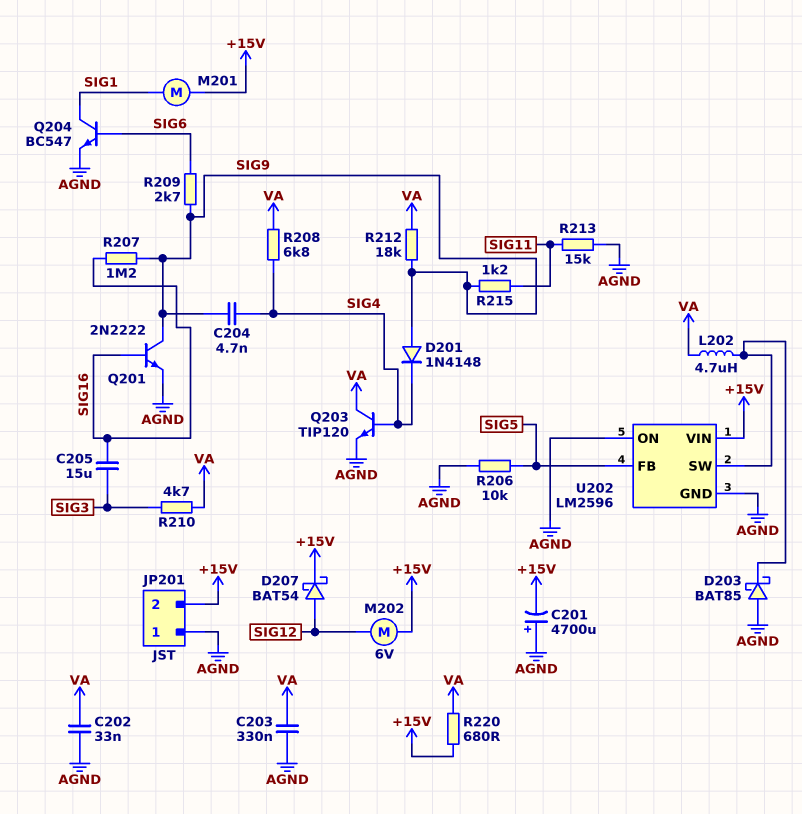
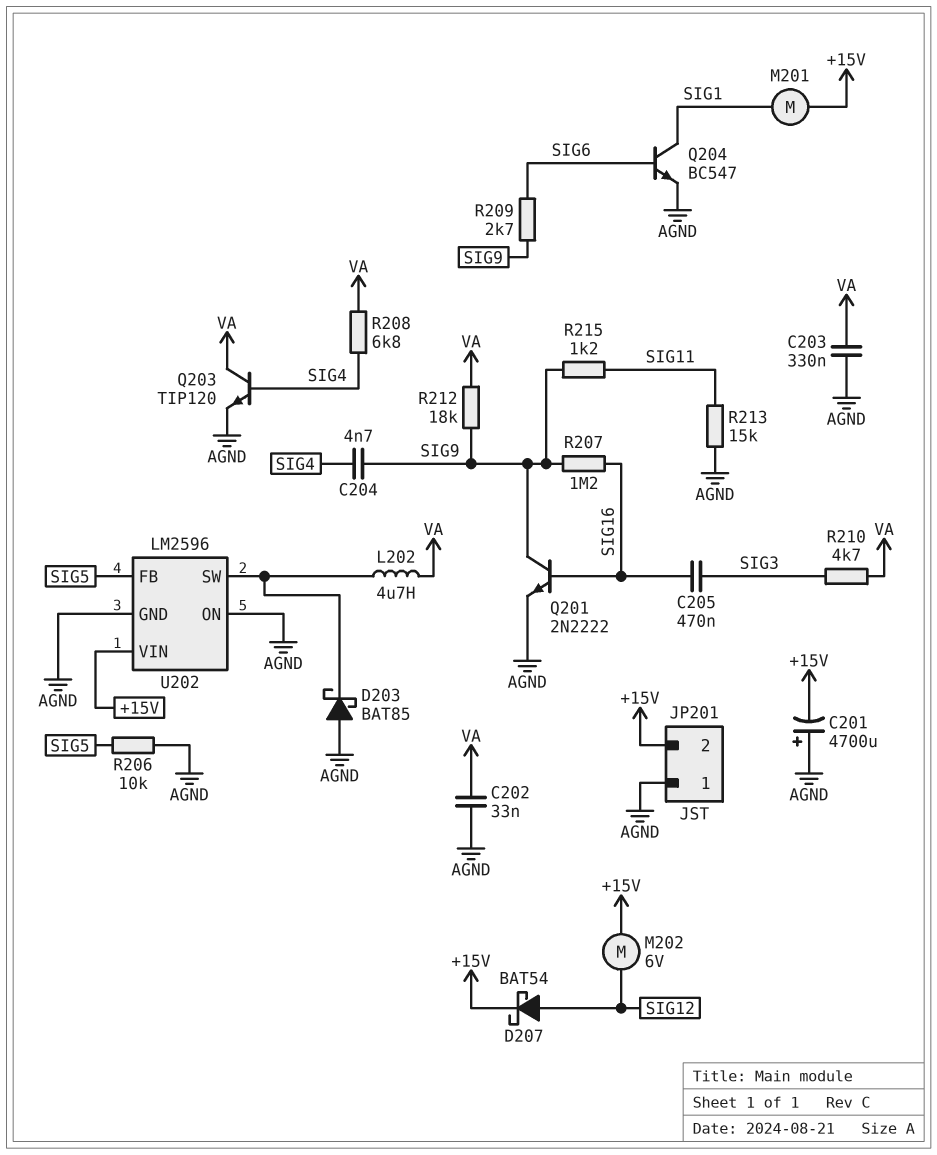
C205: 15uF (SIG3, SIG16) -> 470nF (SIG3, SIG16)
D201: diode 1N4148 (A SIG9, K SIG4) -> none
R220: 680 (+15V, VA) -> none

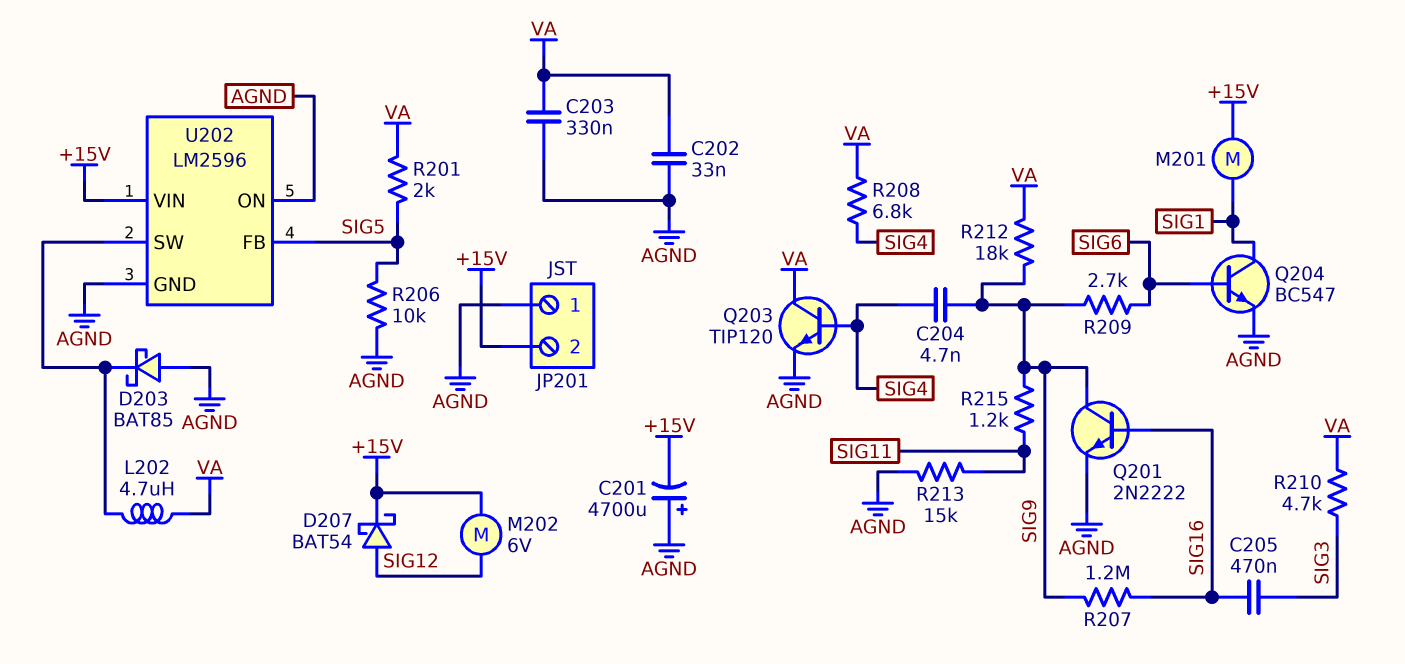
R201: none -> 2k (SIG5, VA)

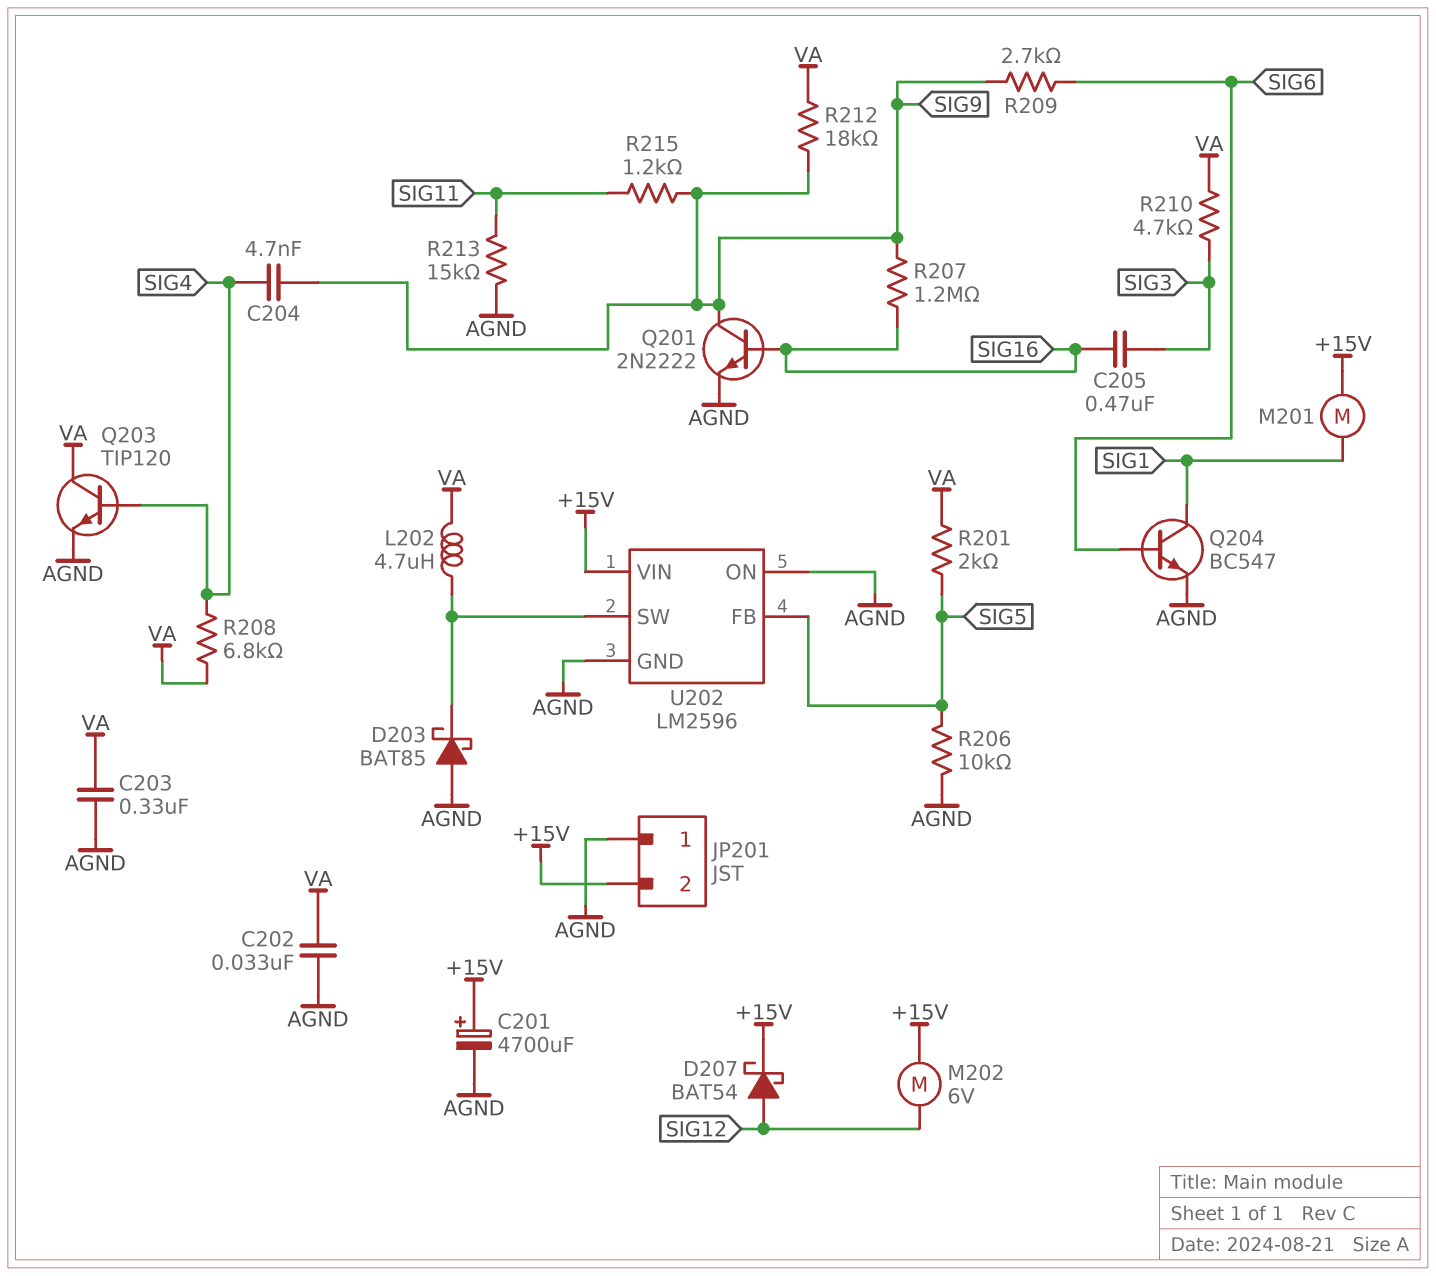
C201: 4700uF (plus AGND, minus +15V) -> 4700uF (plus +15V, minus AGND)

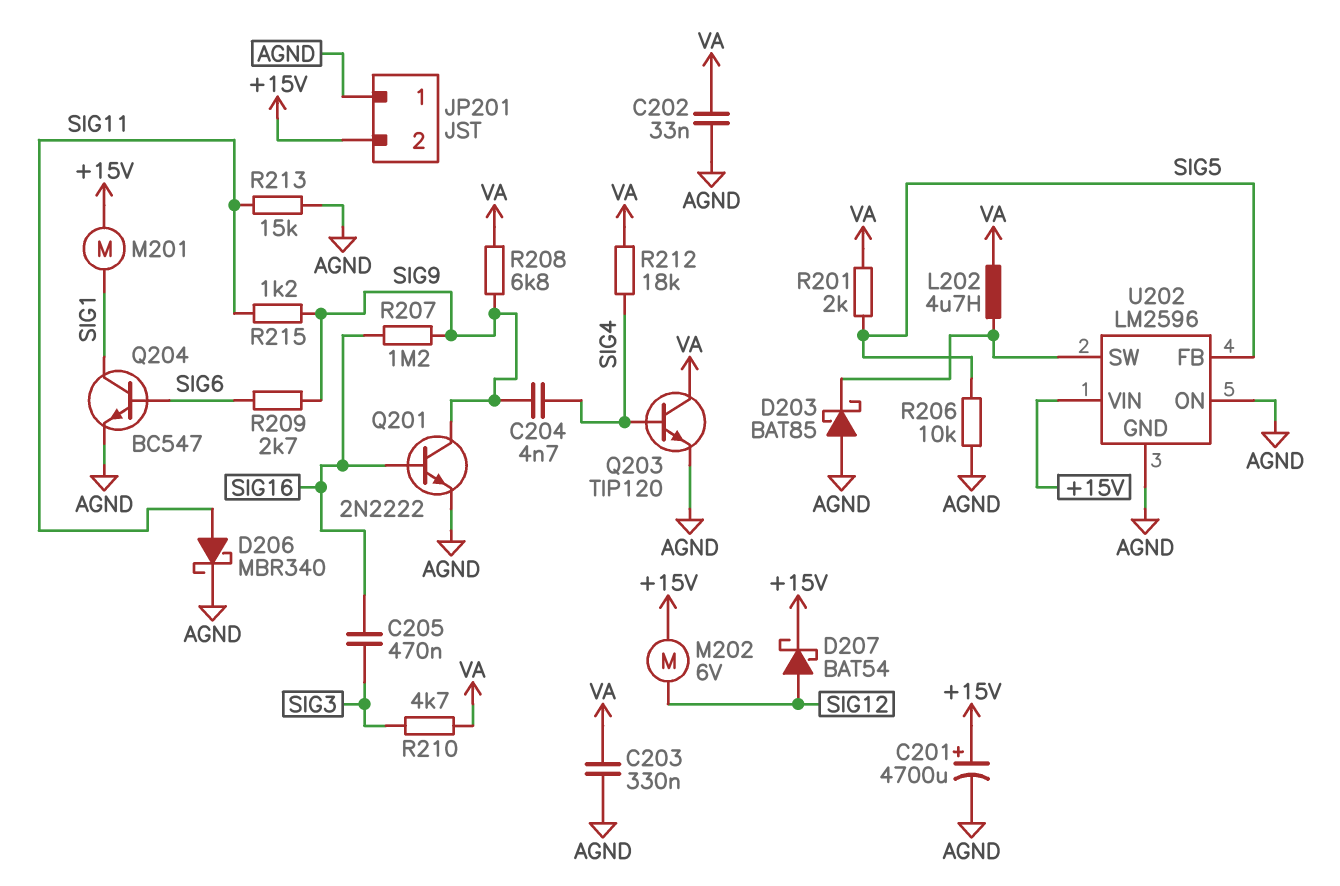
D206: none -> schottky MBR340 (A SIG11, K AGND)
R208: 6.8k (SIG4, VA) -> 6.8k (SIG9, VA)
R212: 18k (SIG9, VA) -> 18k (SIG4, VA)

